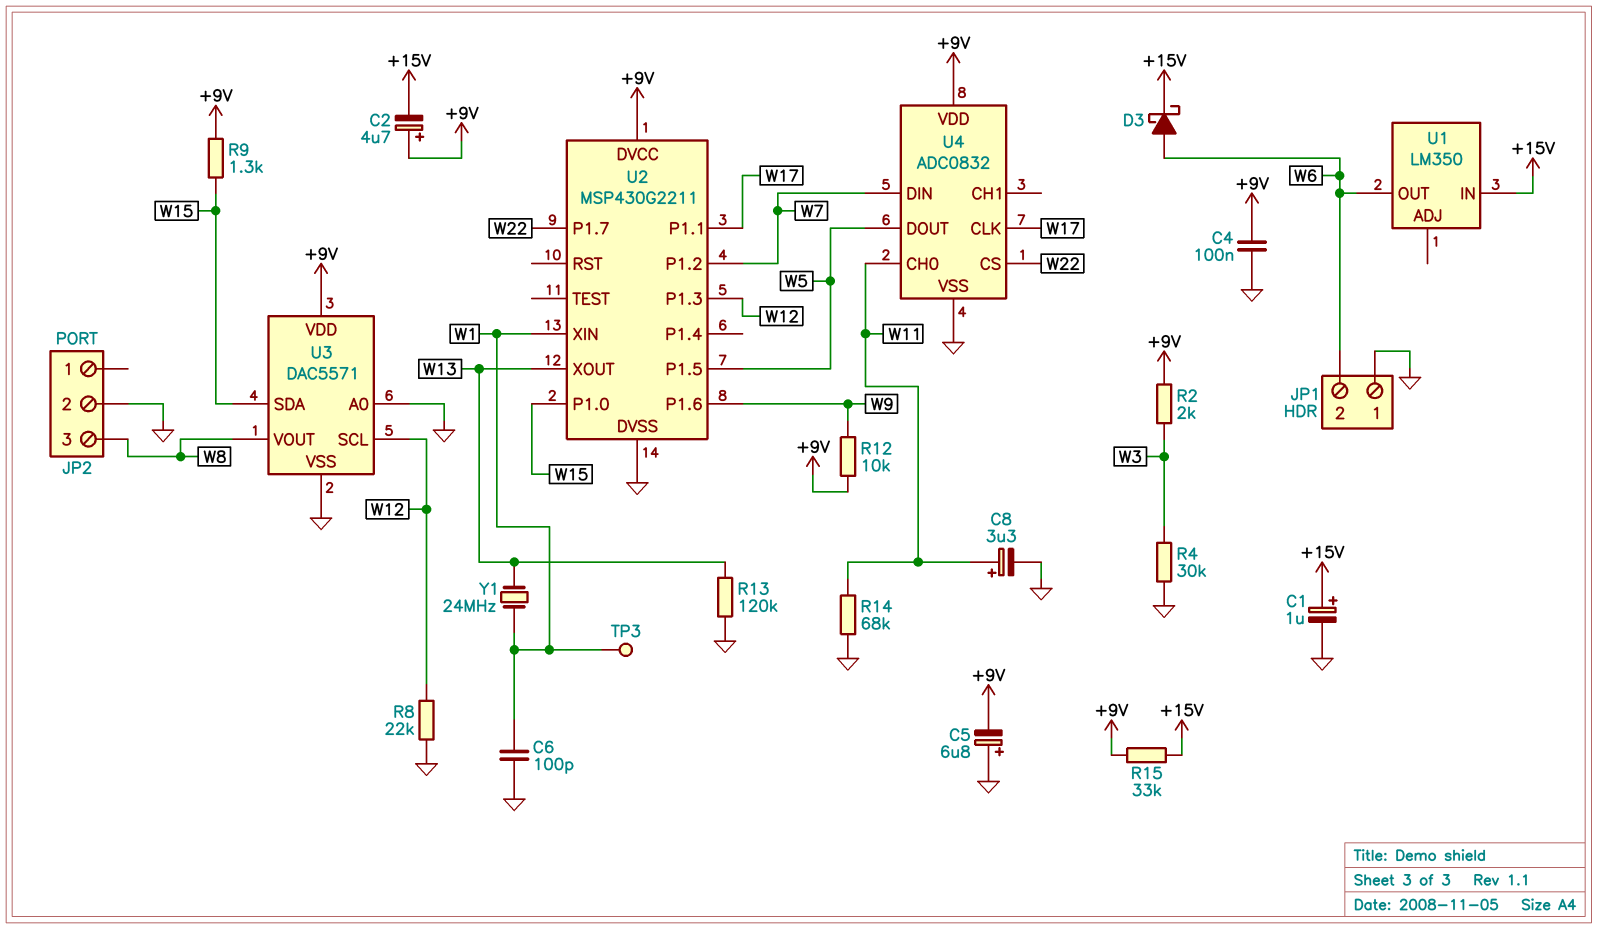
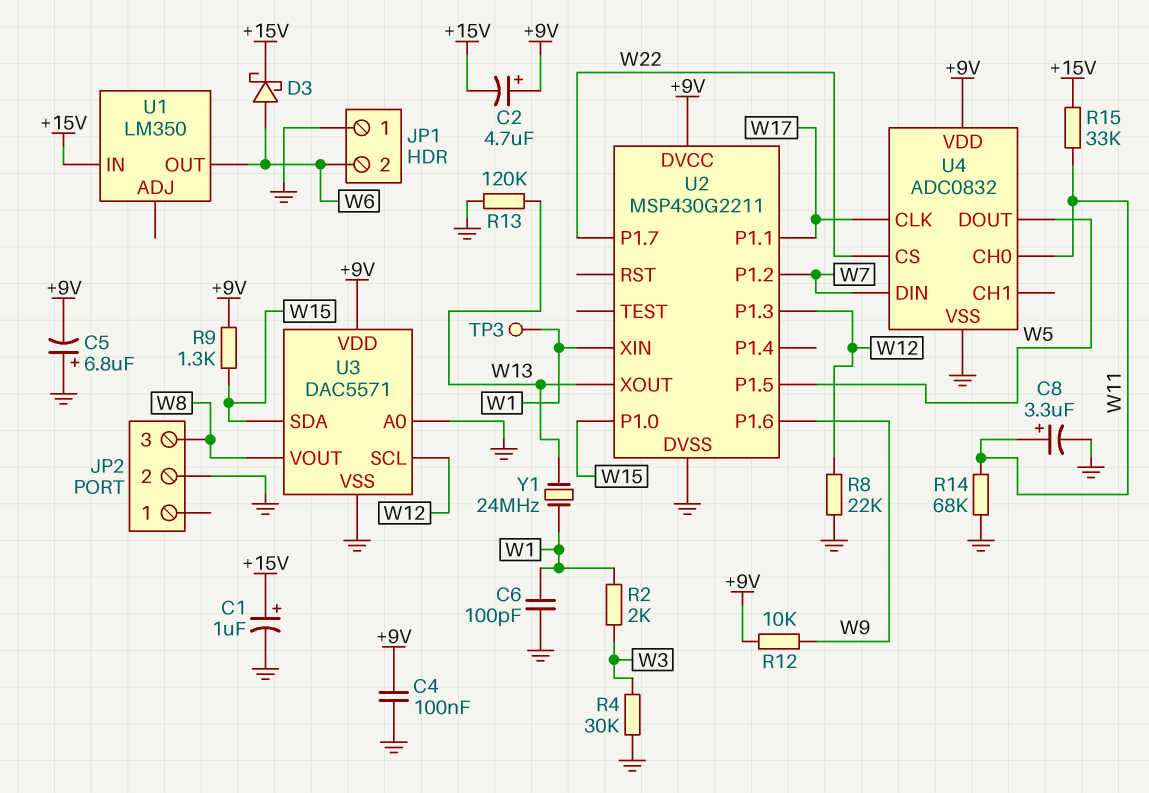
R2: 2k (+9V, W3) -> 2k (W1, W3)
R15: 33k (+9V, +15V) -> 33k (+15V, W11)

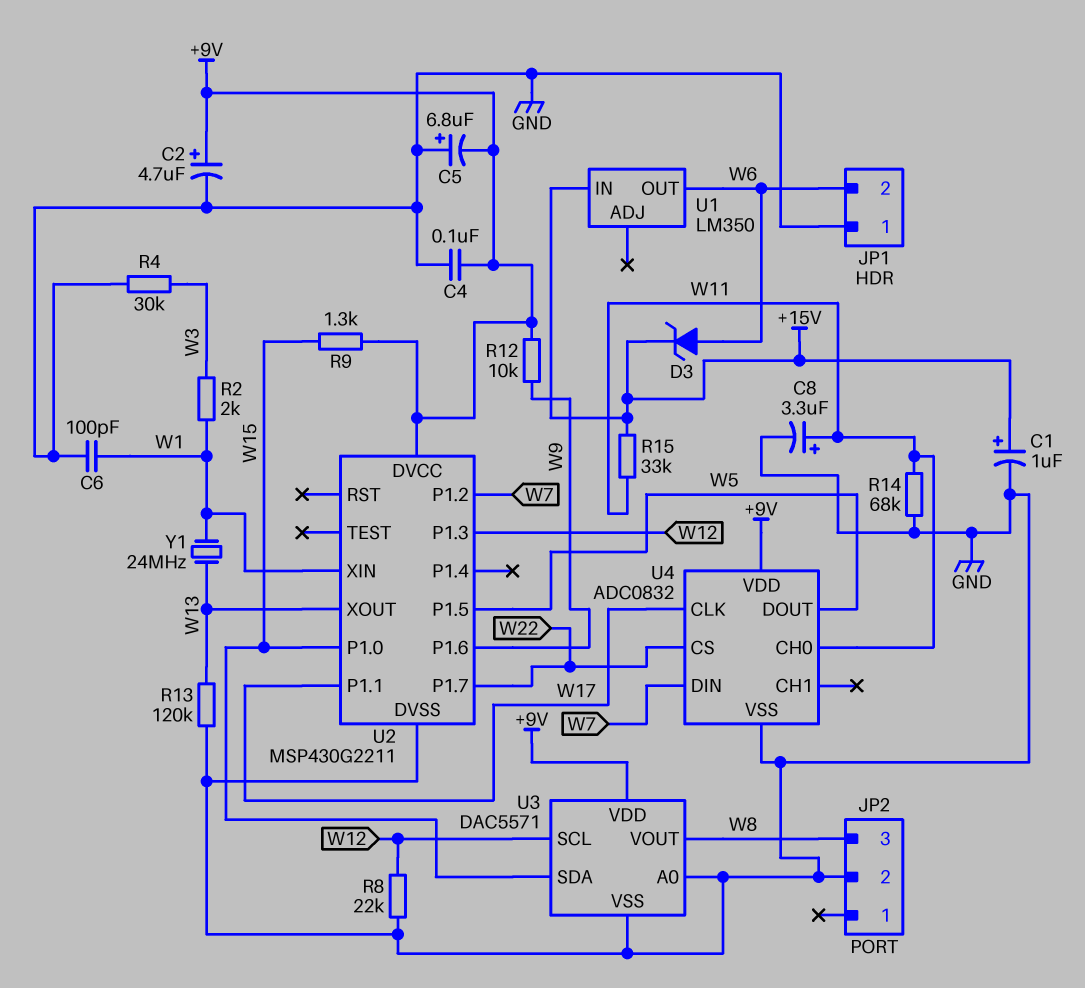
C2: 4.7uF (plus +9V, minus +15V) -> 4.7uF (plus +9V, minus GND)
D3: schottky (A W6, K +15V) -> zener (A W6, K +15V)
TP3: test point (W1) -> none

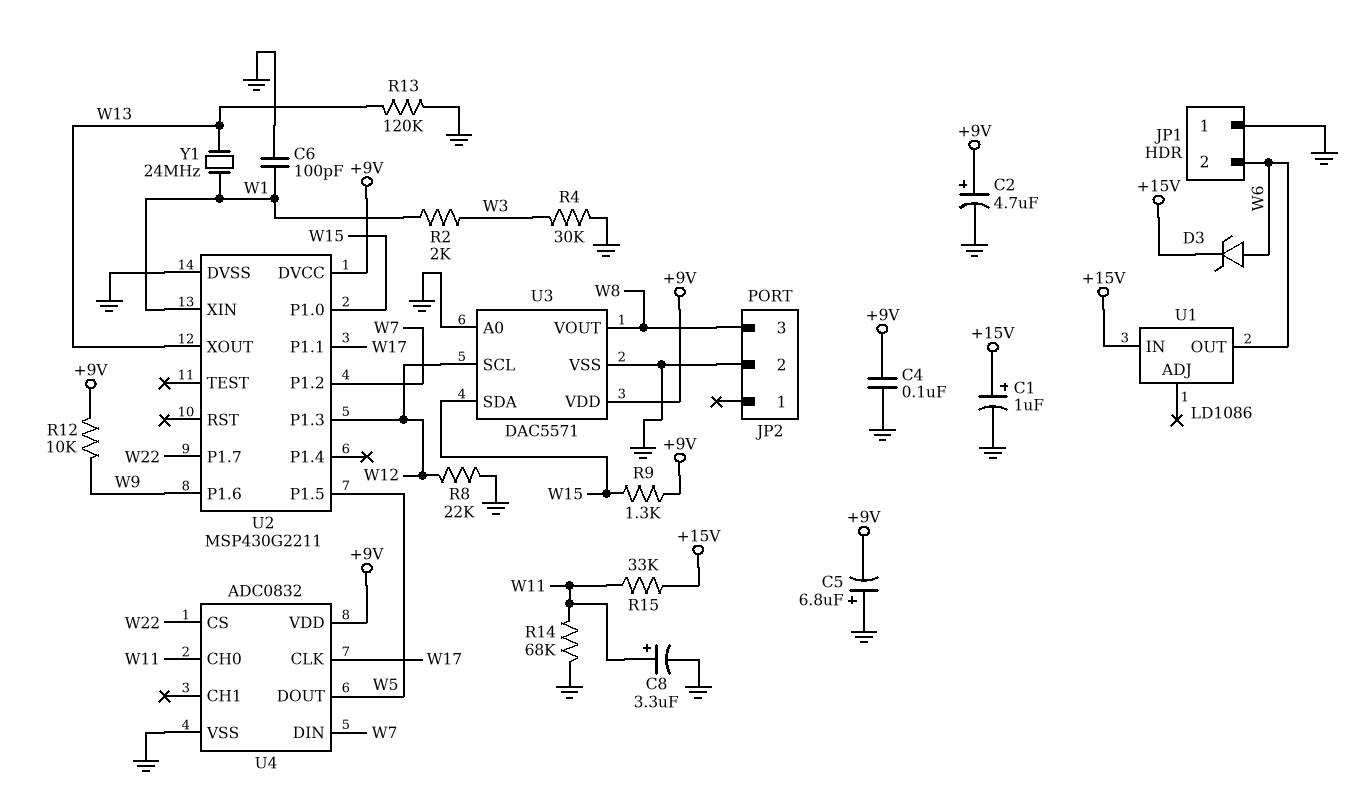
U1: LM350 -> LD1086

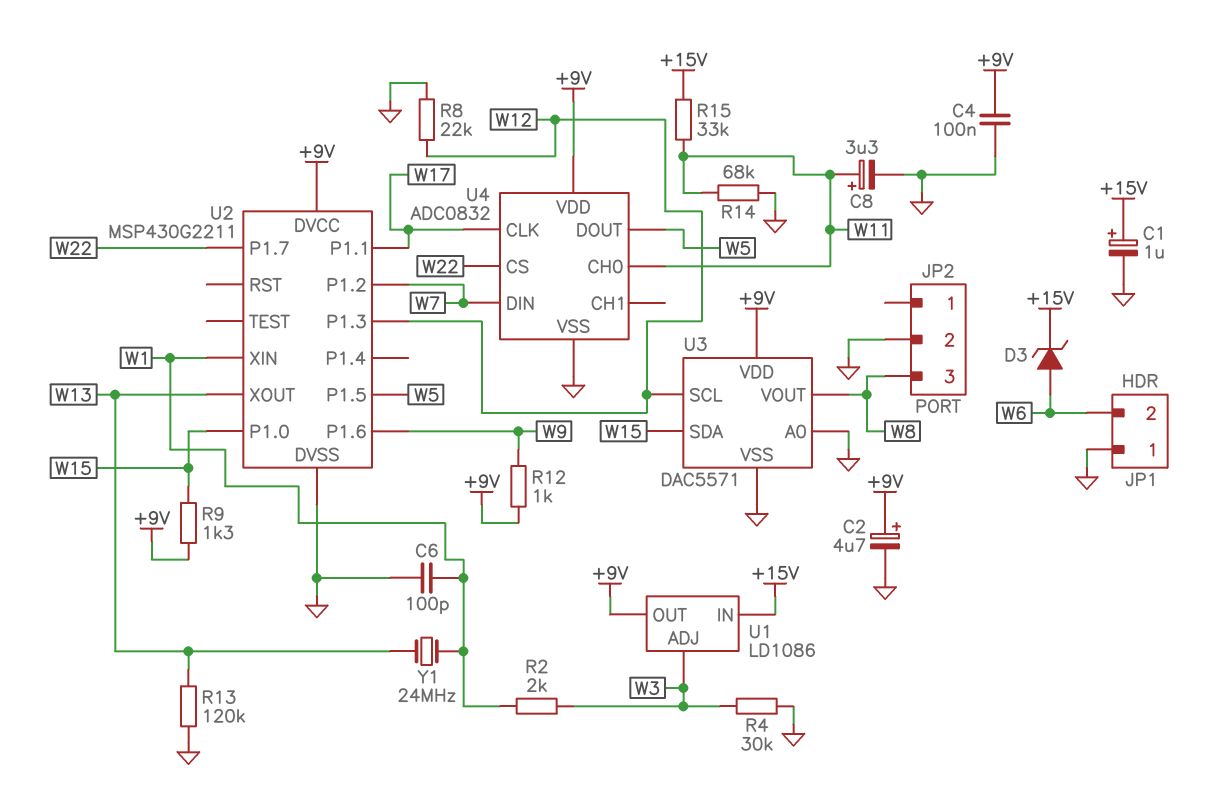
C5: 6.8uF (plus GND, minus +9V) -> none
R12: 10k (+9V, W9) -> 1k (+9V, W9)
U1 pin ADJ: none -> W3
U1 pin OUT: W6 -> +9V

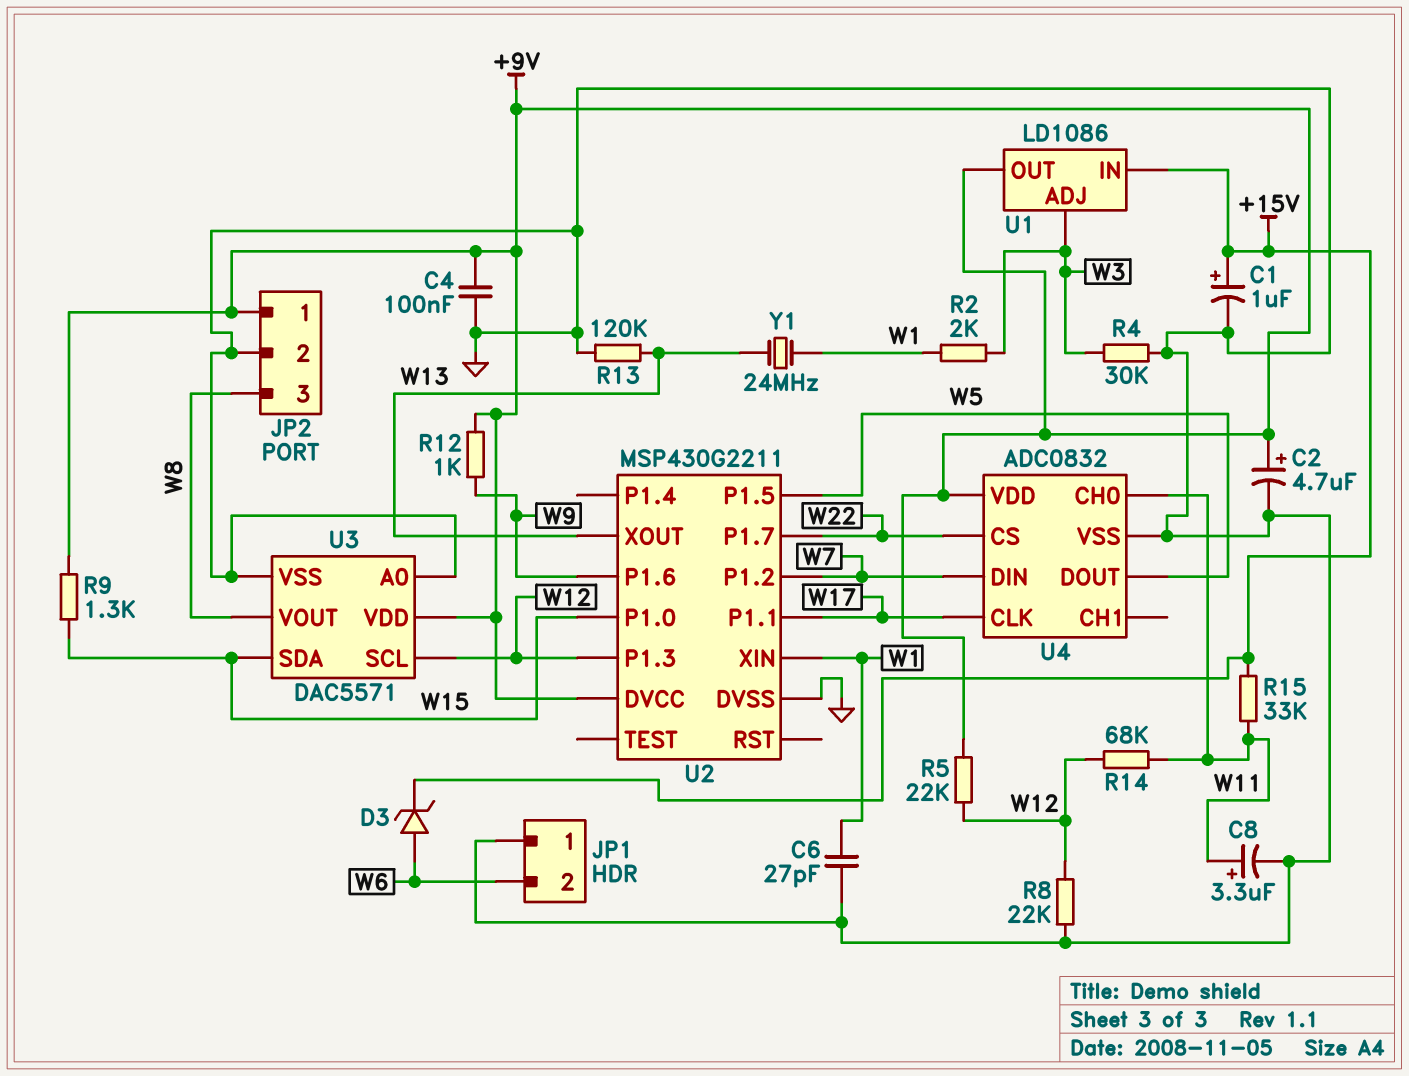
C6: 100pF (GND, W1) -> 27pF (GND, W1)
JP2 pin 1: none -> +9V
R5: none -> 22k (+9V, W12)
R14: 68k (GND, W11) -> 68k (W11, W12)

